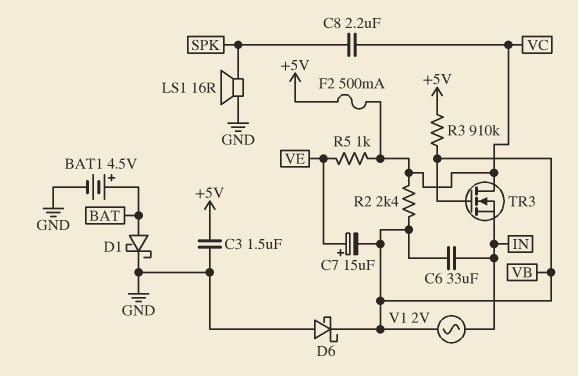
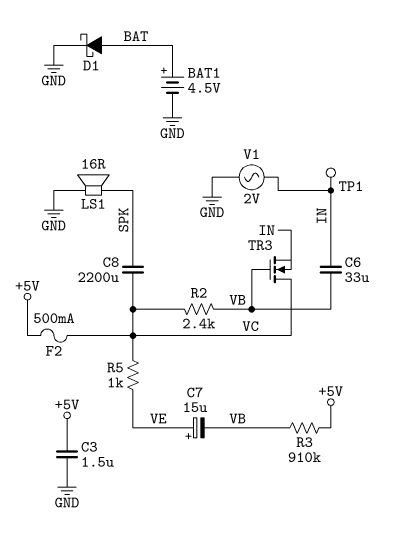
C8: 2.2uF (SPK, VC) -> 2200uF (SPK, VC)
D6: schottky (A GND, K VB) -> none
TP1: none -> test point (IN)
V1: AC 2V (IN, VB) -> AC 2V (GND, IN)

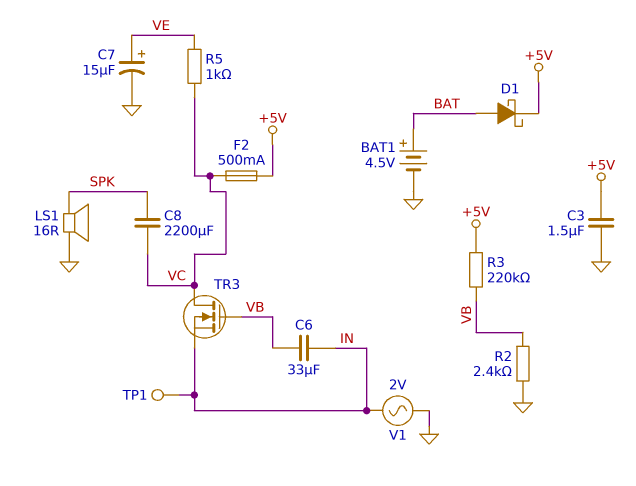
C7: 15uF (plus VE, minus VB) -> 15uF (plus VE, minus GND)
D1: schottky (A BAT, K GND) -> schottky (A BAT, K +5V)
R2: 2.4k (VB, VC) -> 2.4k (GND, VB)
R3: 910k (+5V, VB) -> 220k (+5V, VB)

